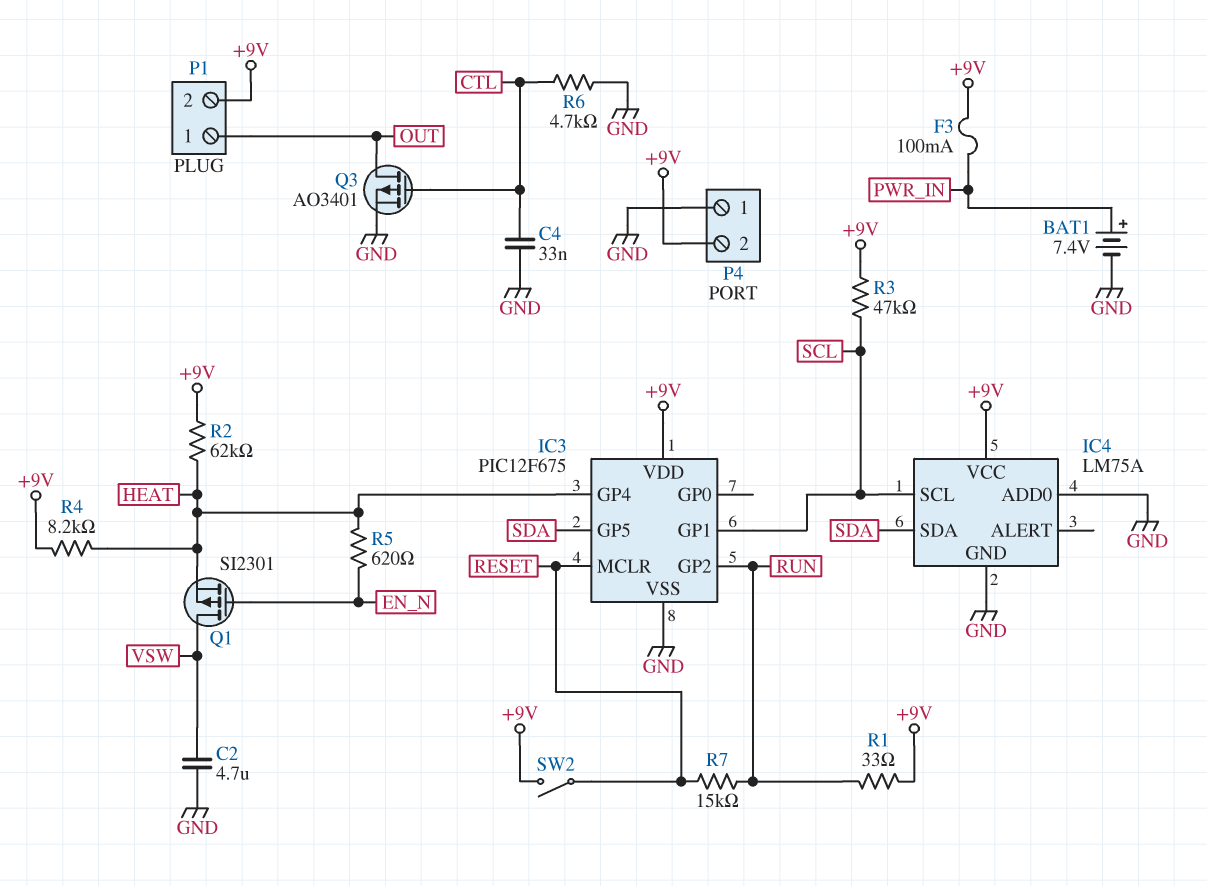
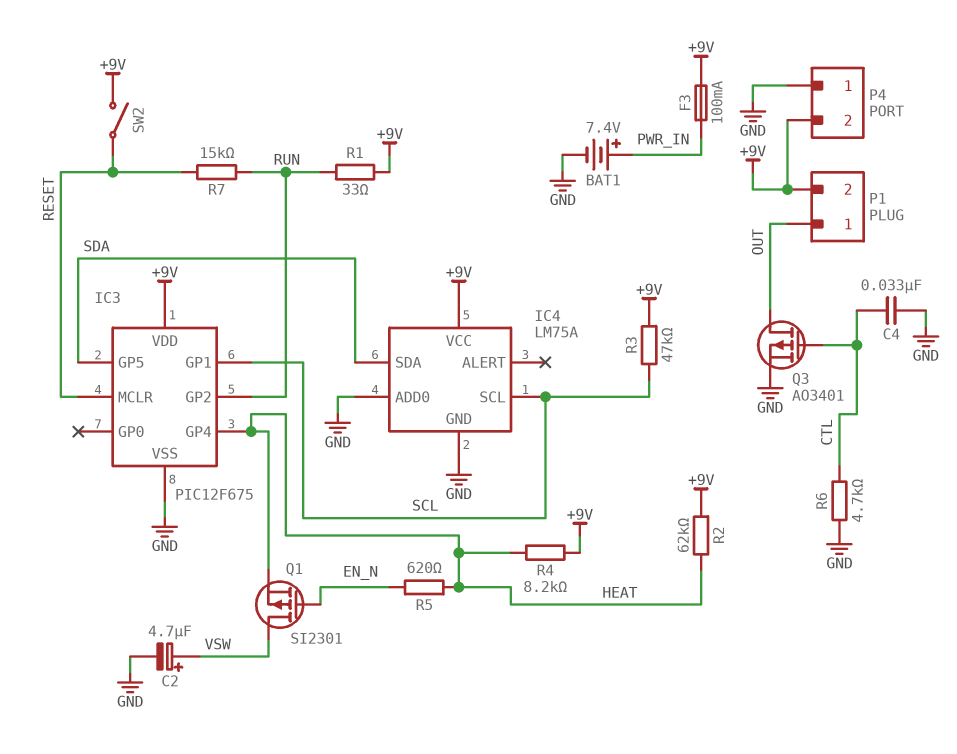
C2: 4.7uF (GND, VSW) -> 4.7uF (plus VSW, minus GND)

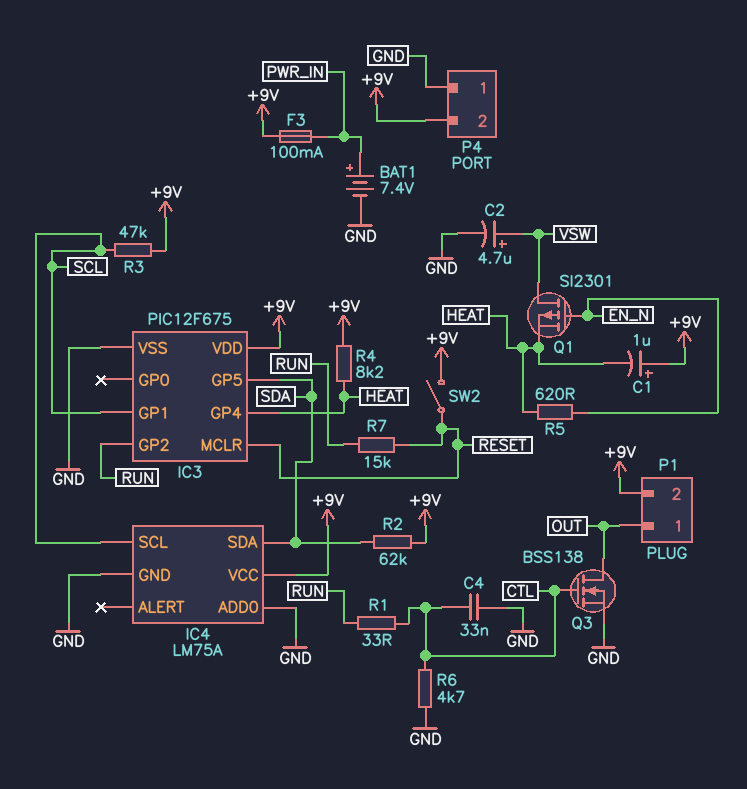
C1: none -> 1uF (plus +9V, minus HEAT)
Q3: PMOS AO3401 (G CTL, D OUT, S GND) -> NMOS BSS138 (G CTL, D OUT, S GND)
R1: 33 (+9V, RUN) -> 33 (CTL, RUN)
R2: 62k (+9V, HEAT) -> 62k (+9V, SDA)

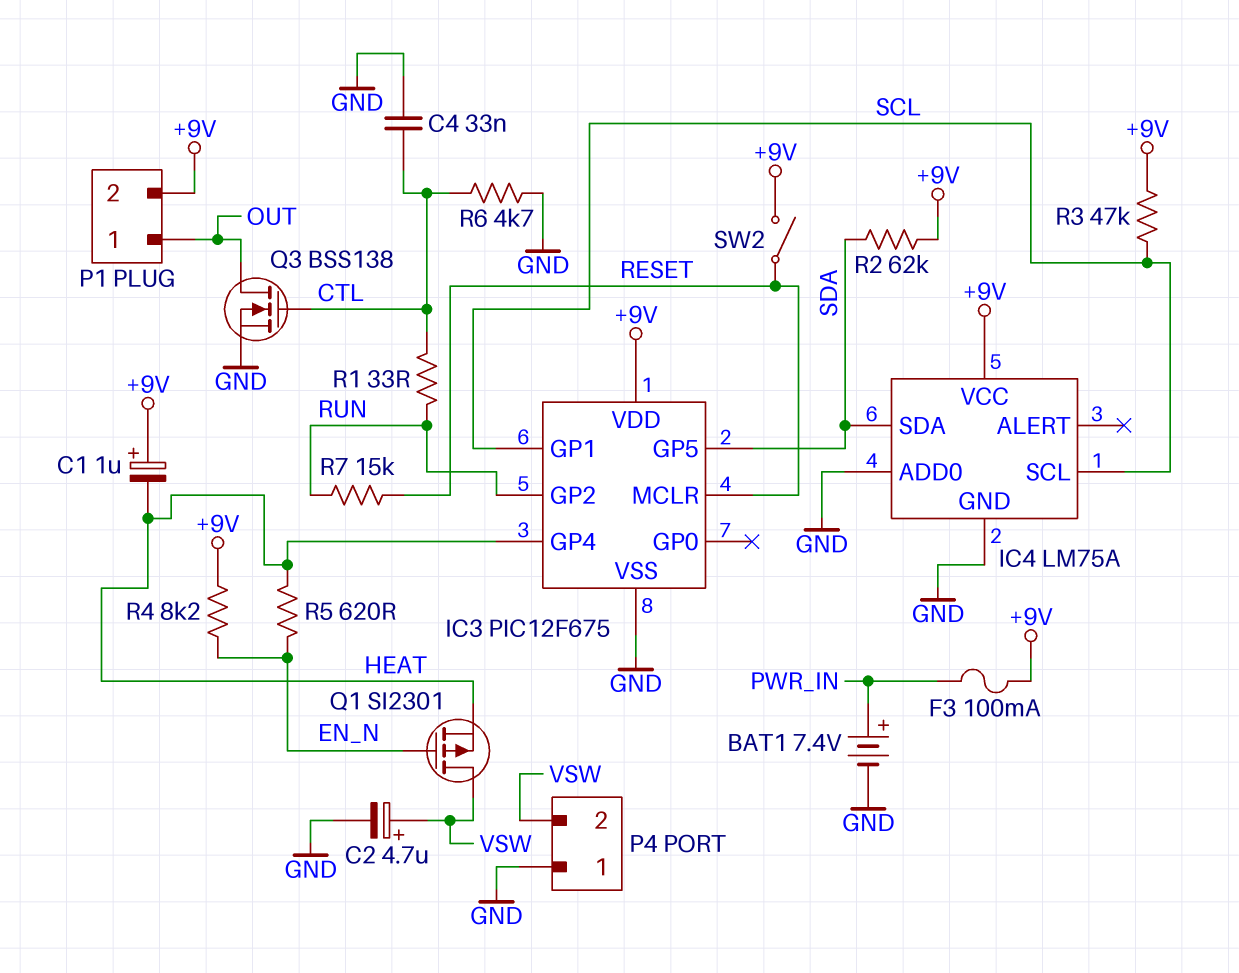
P4 pin 2: +9V -> VSW
R4: 8.2k (+9V, HEAT) -> 8.2k (+9V, EN_N)

